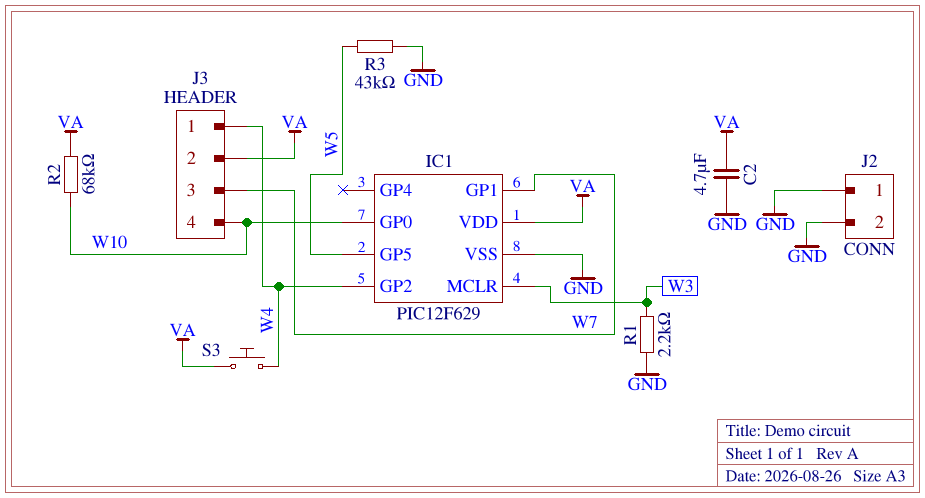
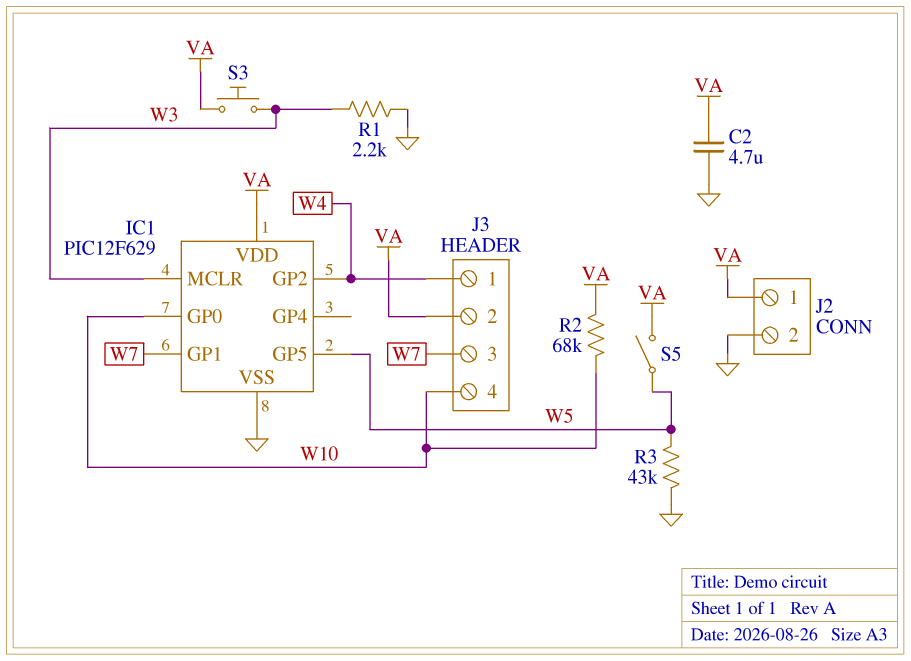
J2 pin 1: GND -> VA
S3: button (VA, W4) -> button (VA, W3)
S5: none -> switch (VA, W5)

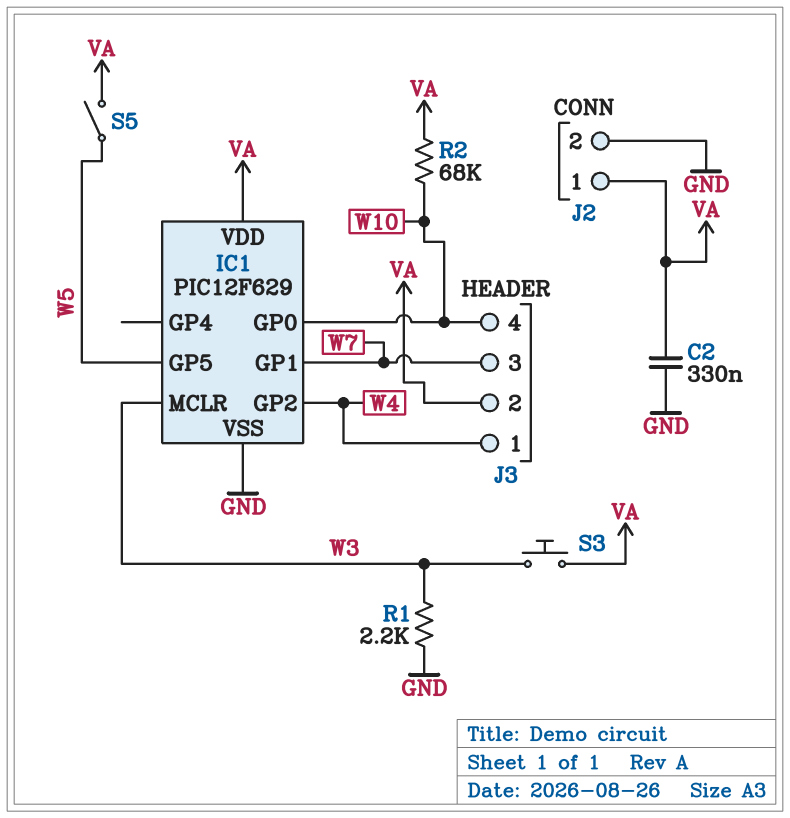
C2: 4.7uF (GND, VA) -> 330nF (GND, VA)
R3: 43k (GND, W5) -> none

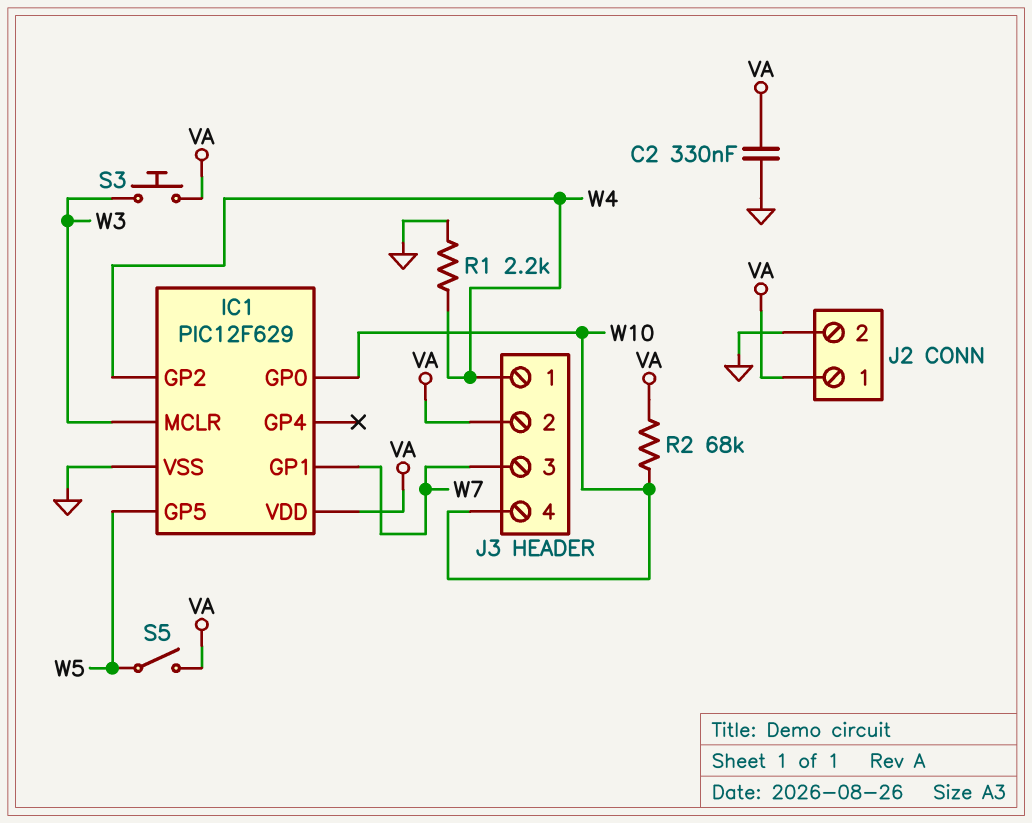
R1: 2.2k (GND, W3) -> 2.2k (GND, W4)

